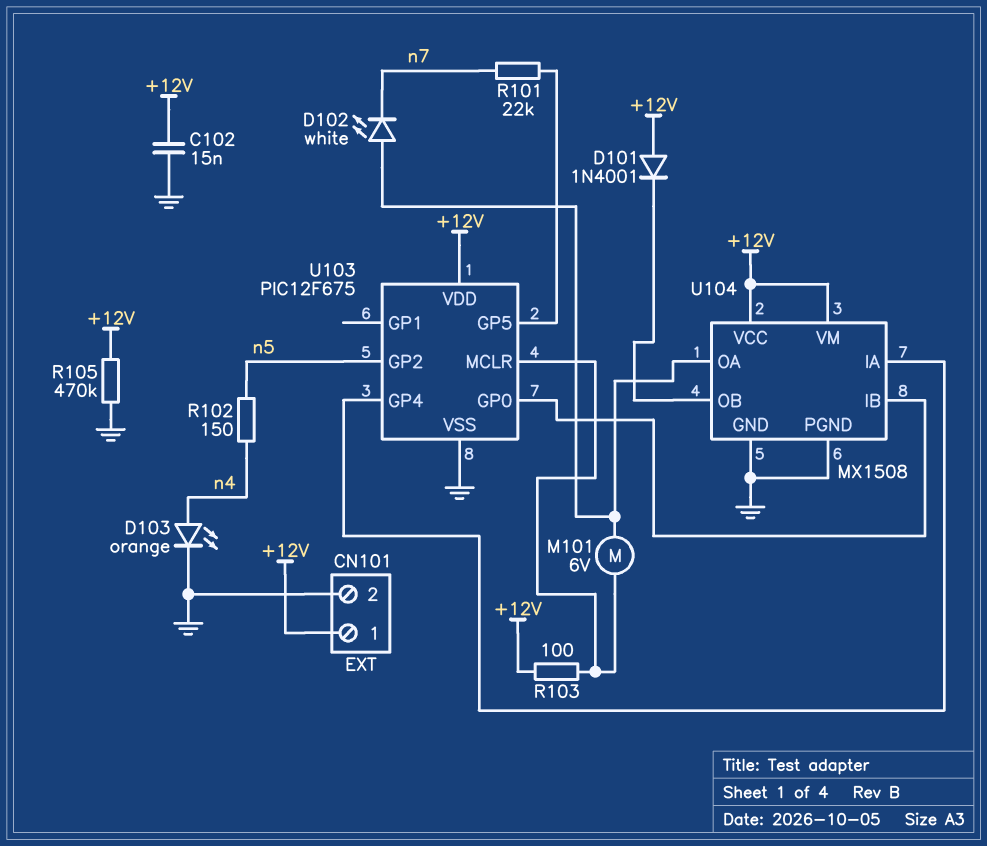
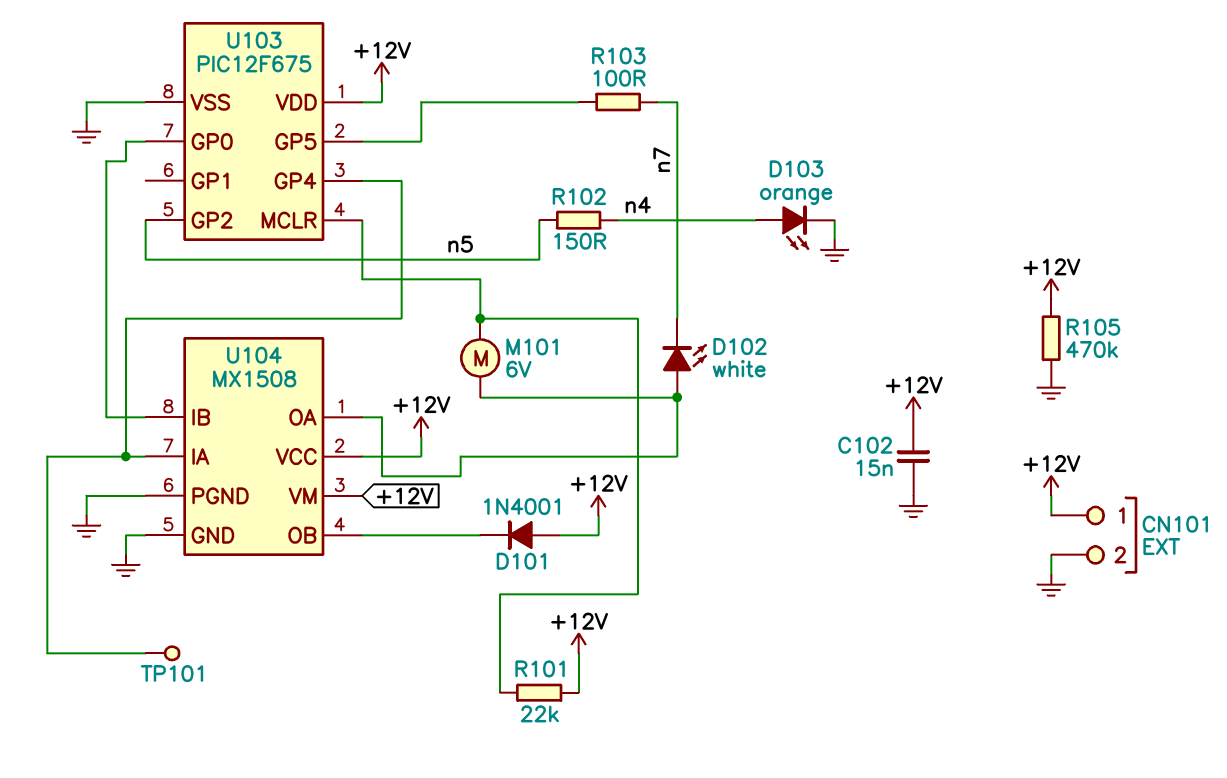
R101: 22k (U103/GP5, n7) -> 22k (+12V, U103/MCLR)
R103: 100 (+12V, U103/MCLR) -> 100 (U103/GP5, n7)
TP101: none -> test point (U103/GP4)

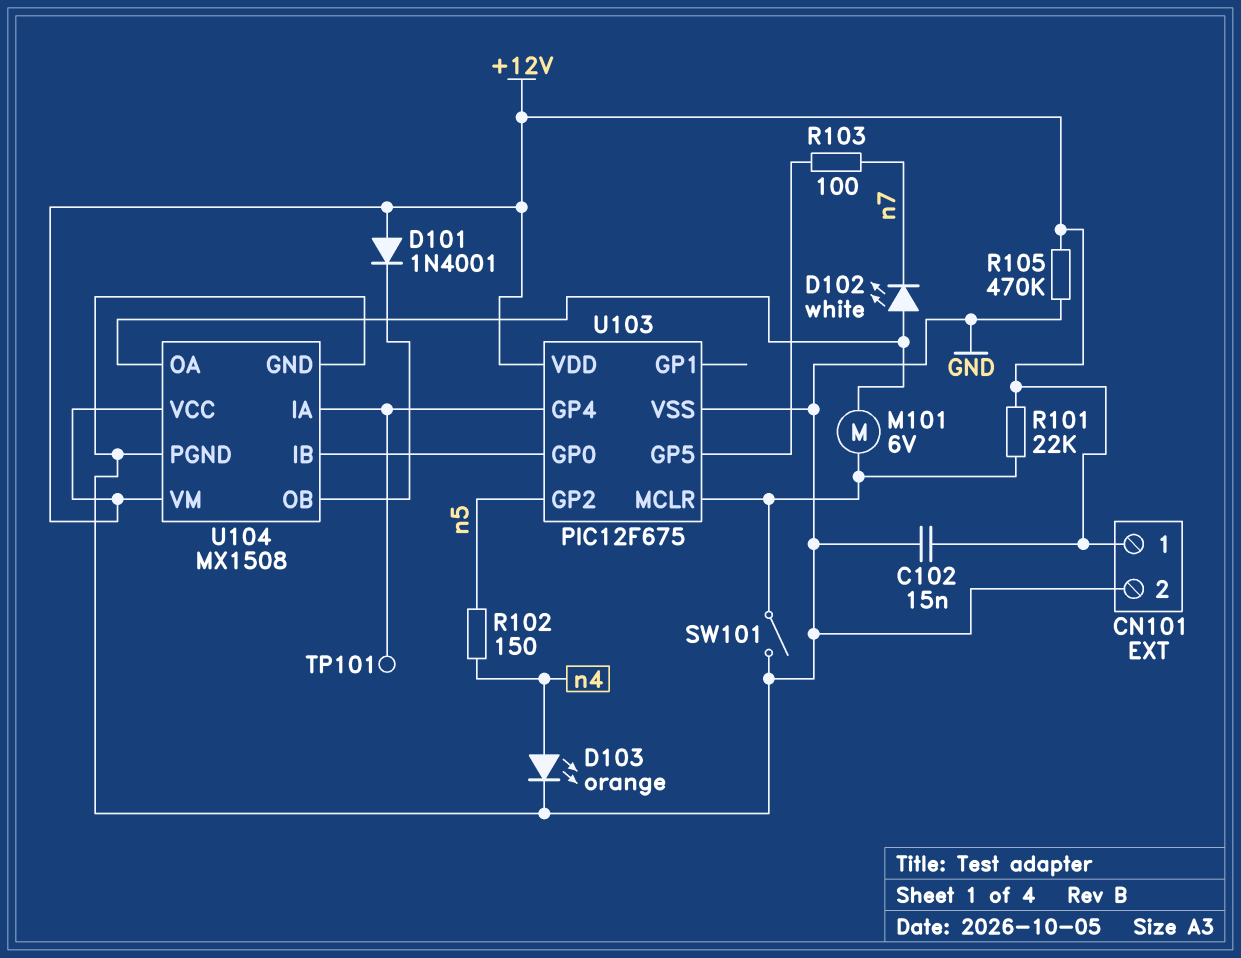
SW101: none -> switch (GND, U103/MCLR)

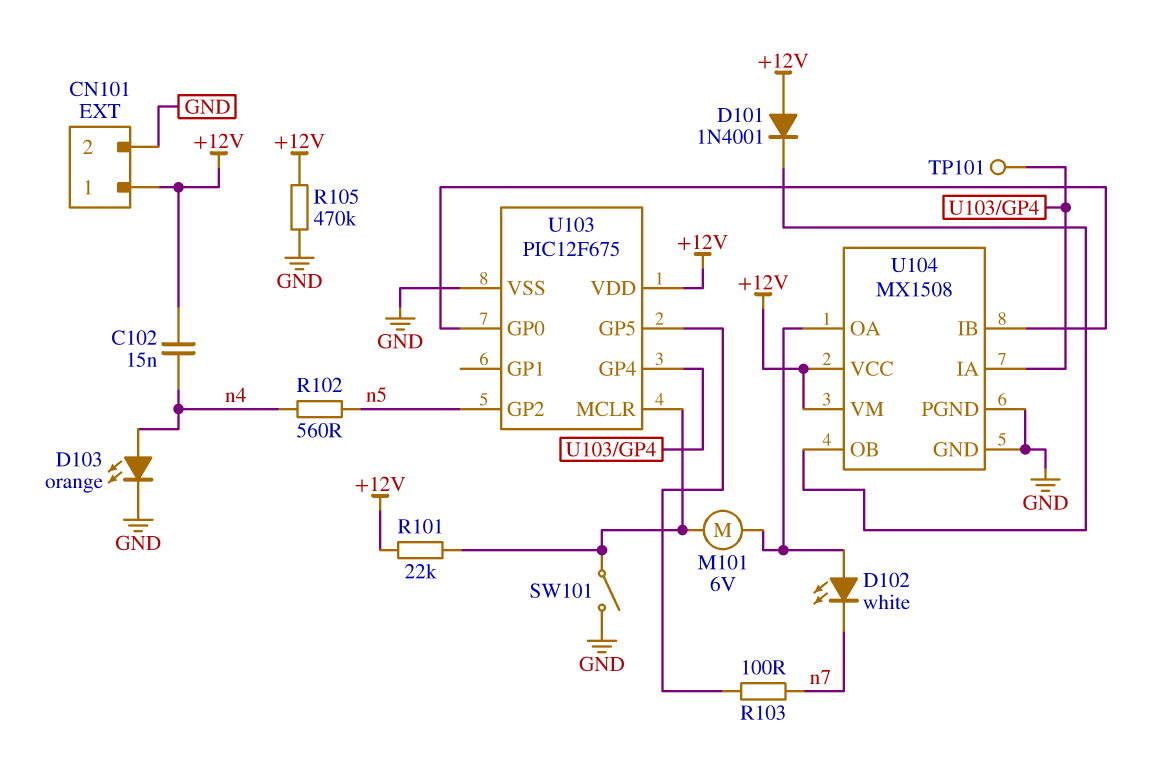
C102: 15nF (+12V, GND) -> 15nF (+12V, n4)
R102: 150 (n4, n5) -> 560 (n4, n5)

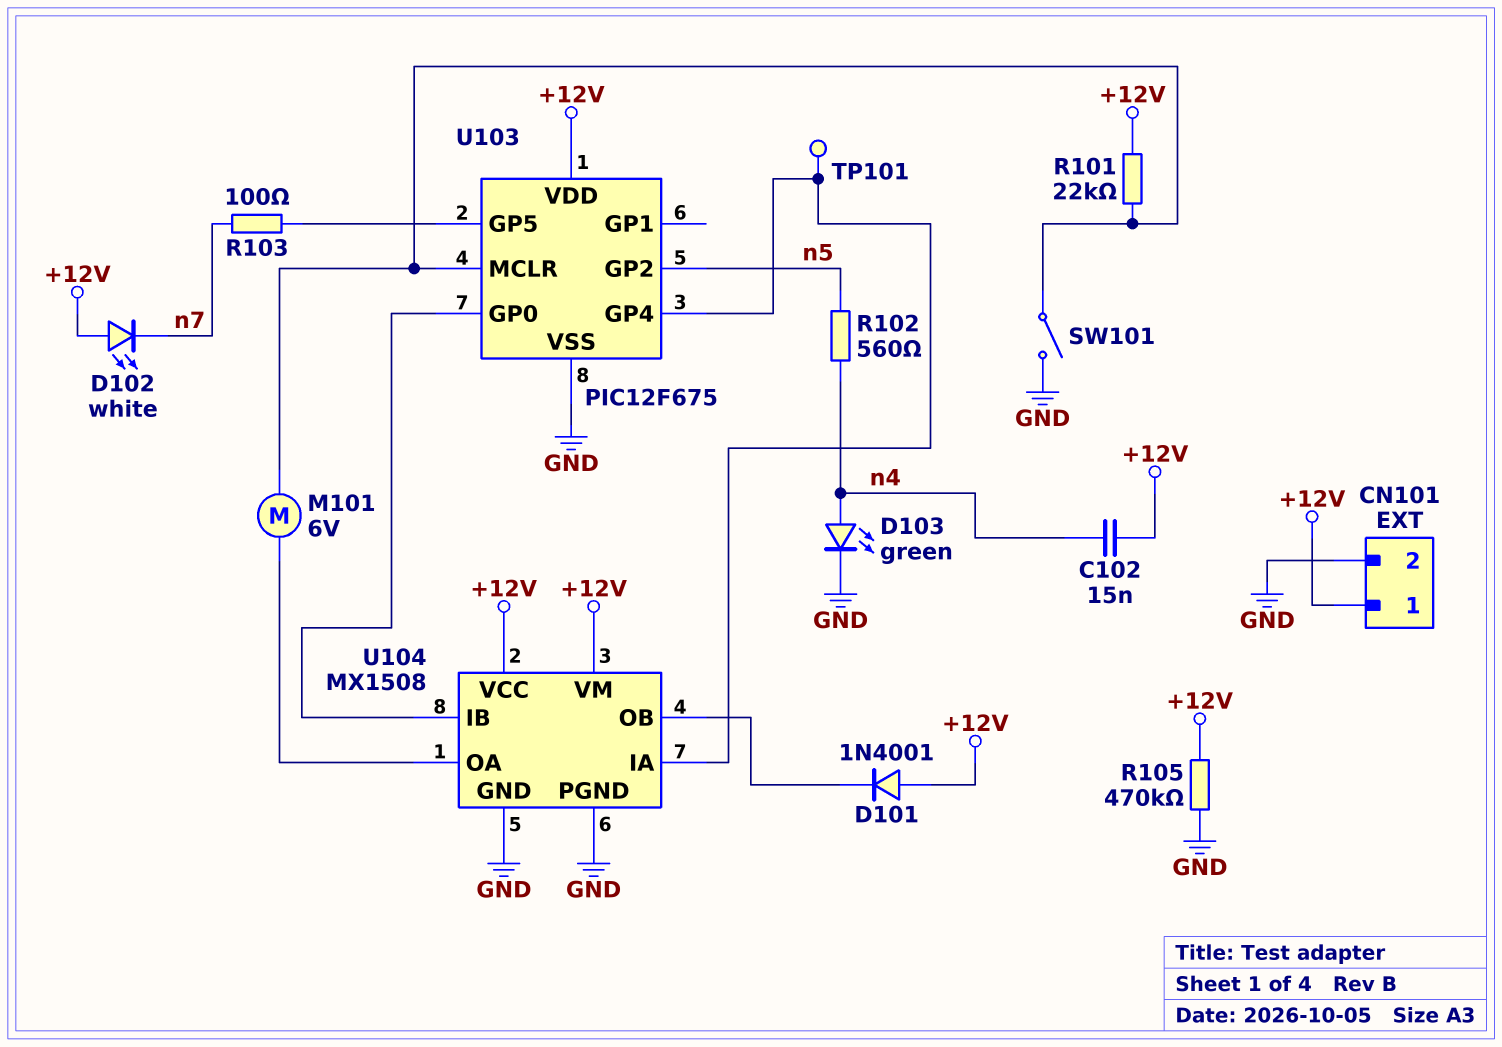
D102: LED white (A U104/OA, K n7) -> LED white (A +12V, K n7)
D103: LED orange (A n4, K GND) -> LED green (A n4, K GND)

